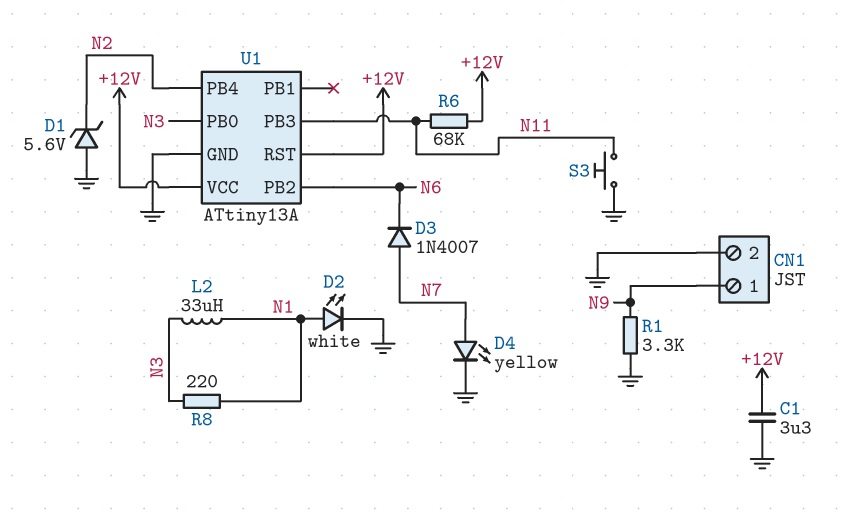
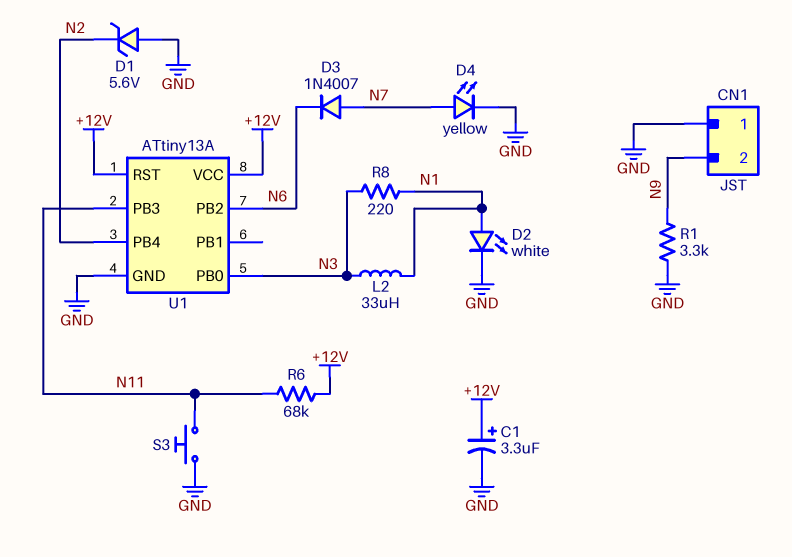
C1: 3.3uF (+12V, GND) -> 3.3uF (plus +12V, minus GND)
CN1 pin 1: N9 -> GND
CN1 pin 2: GND -> N9

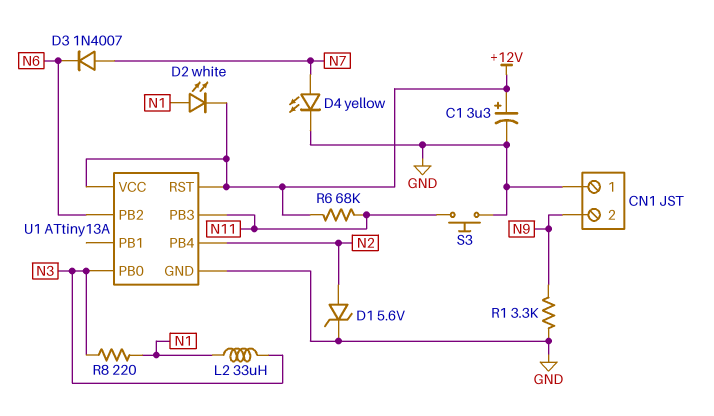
D1: zener 5.6V (A GND, K N2) -> zener 5.6V (A N2, K GND)
D2: LED white (A N1, K GND) -> LED white (A N1, K +12V)

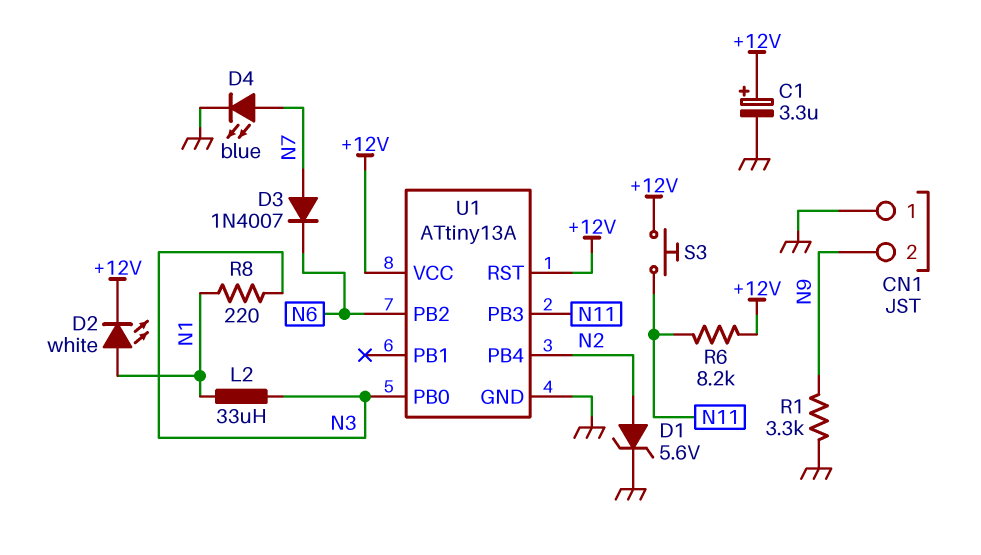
D4: LED yellow (A N7, K GND) -> LED blue (A N7, K GND)
R6: 68k (+12V, N11) -> 8.2k (+12V, N11)
S3: button (GND, N11) -> button (+12V, N11)

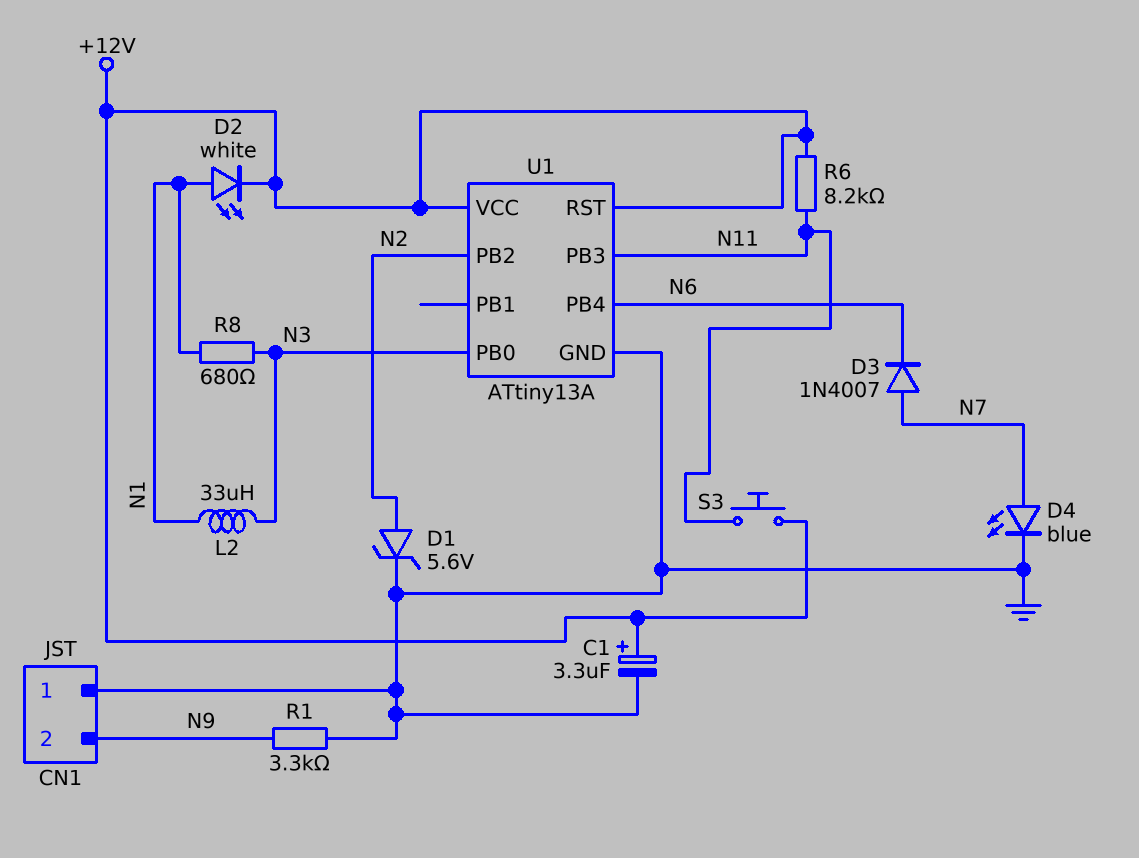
R8: 220 (N1, N3) -> 680 (N1, N3)
U1 pin PB2: N6 -> N2
U1 pin PB4: N2 -> N6

